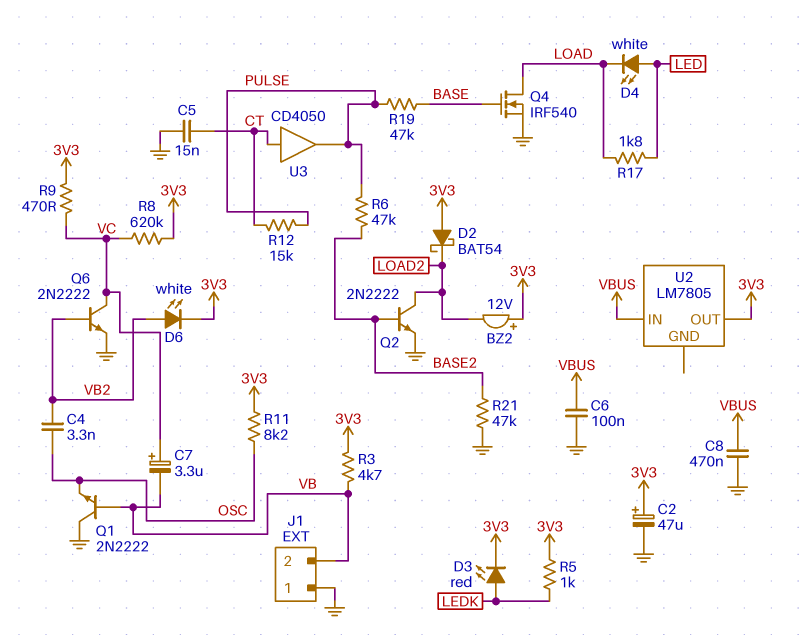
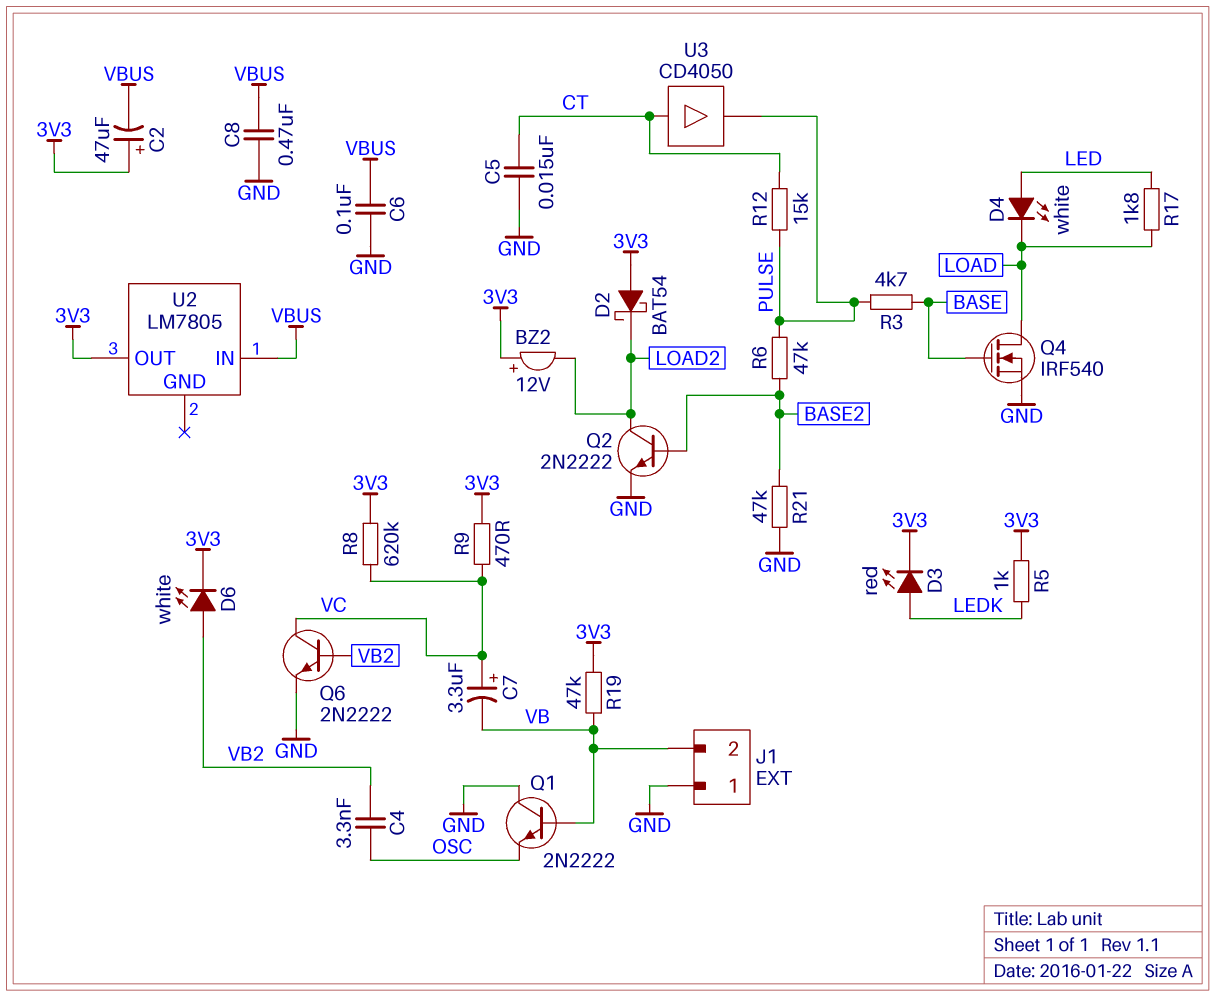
C2: 47uF (plus 3V3, minus GND) -> 47uF (plus 3V3, minus VBUS)
R3: 4.7k (3V3, VB) -> 4.7k (BASE, PULSE)
R11: 8.2k (3V3, OSC) -> none
R19: 47k (BASE, PULSE) -> 47k (3V3, VB)

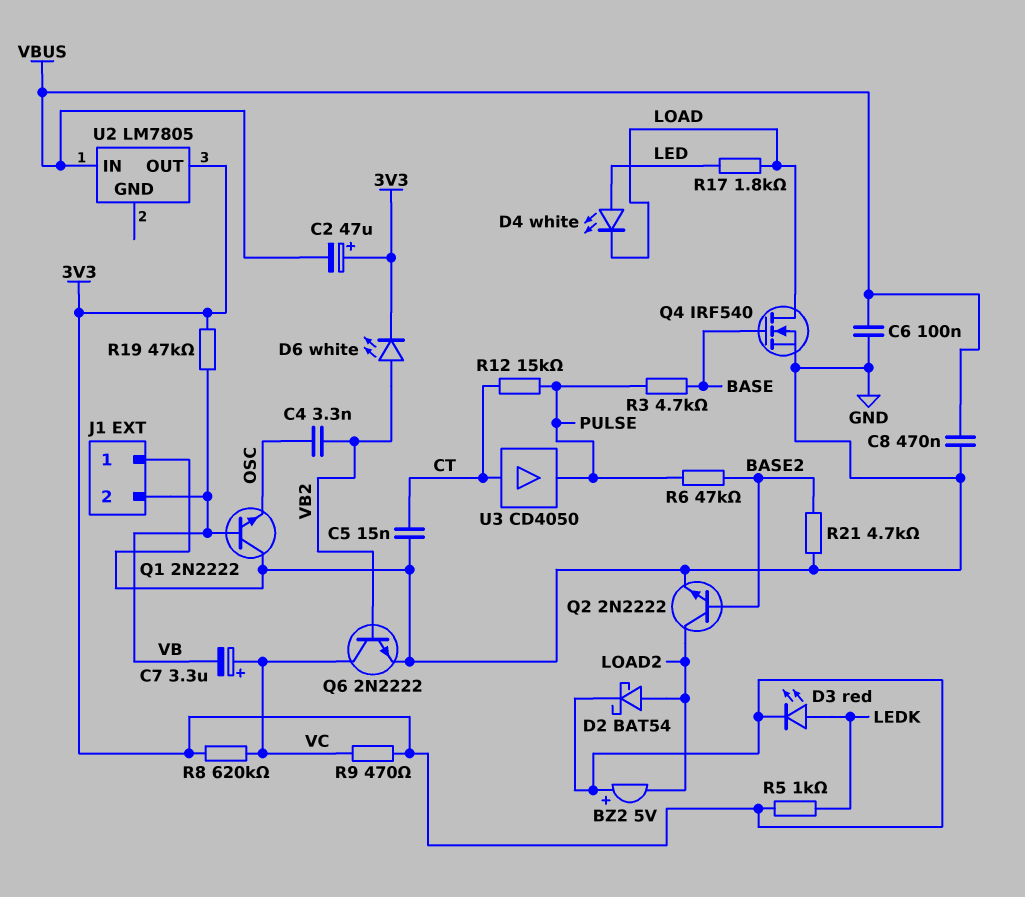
BZ2: buzzer 12V (plus 3V3, minus LOAD2) -> buzzer 5V (plus 3V3, minus LOAD2)
D2: schottky BAT54 (A 3V3, K LOAD2) -> schottky BAT54 (A LOAD2, K 3V3)
R21: 47k (BASE2, GND) -> 4.7k (BASE2, GND)

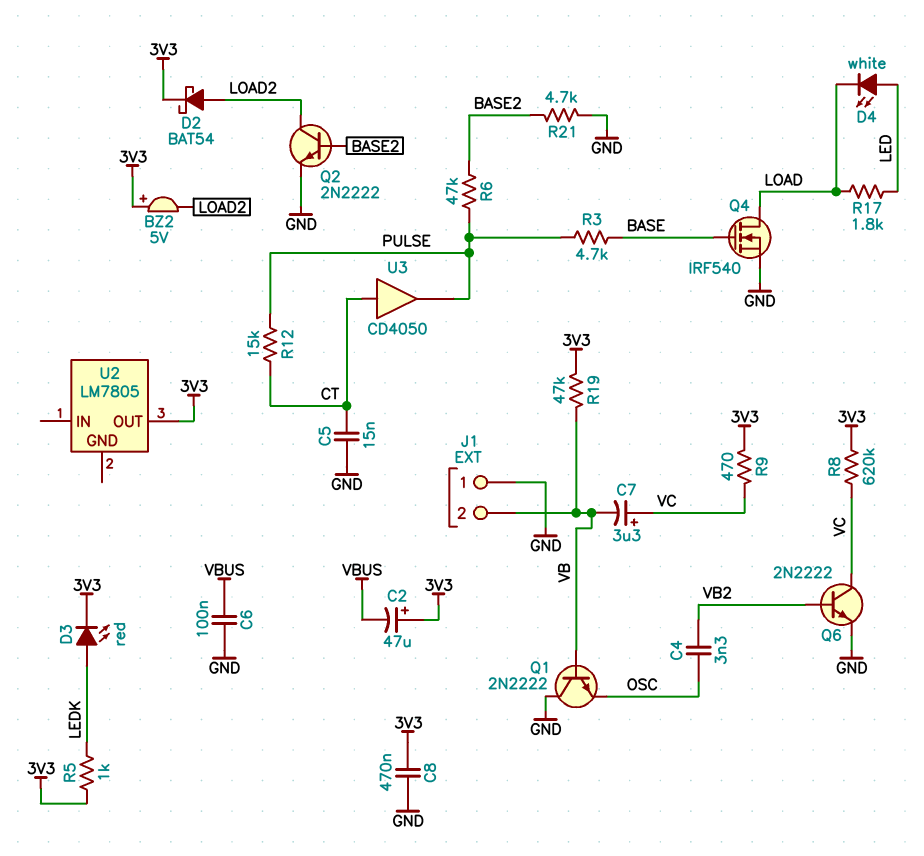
C8: 470nF (GND, VBUS) -> 470nF (3V3, GND)
D6: LED white (A VB2, K 3V3) -> none
U2 pin IN: VBUS -> none

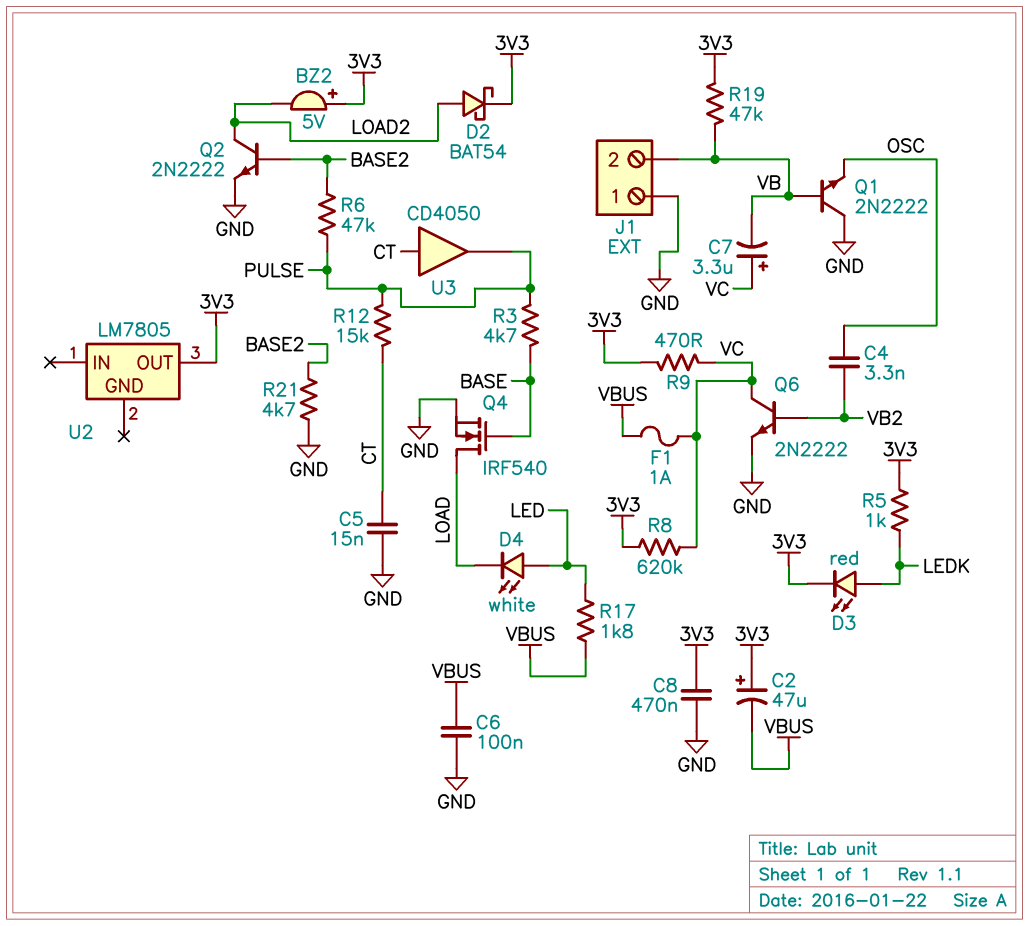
F1: none -> 1A (VBUS, VC)
R17: 1.8k (LED, LOAD) -> 1.8k (LED, VBUS)

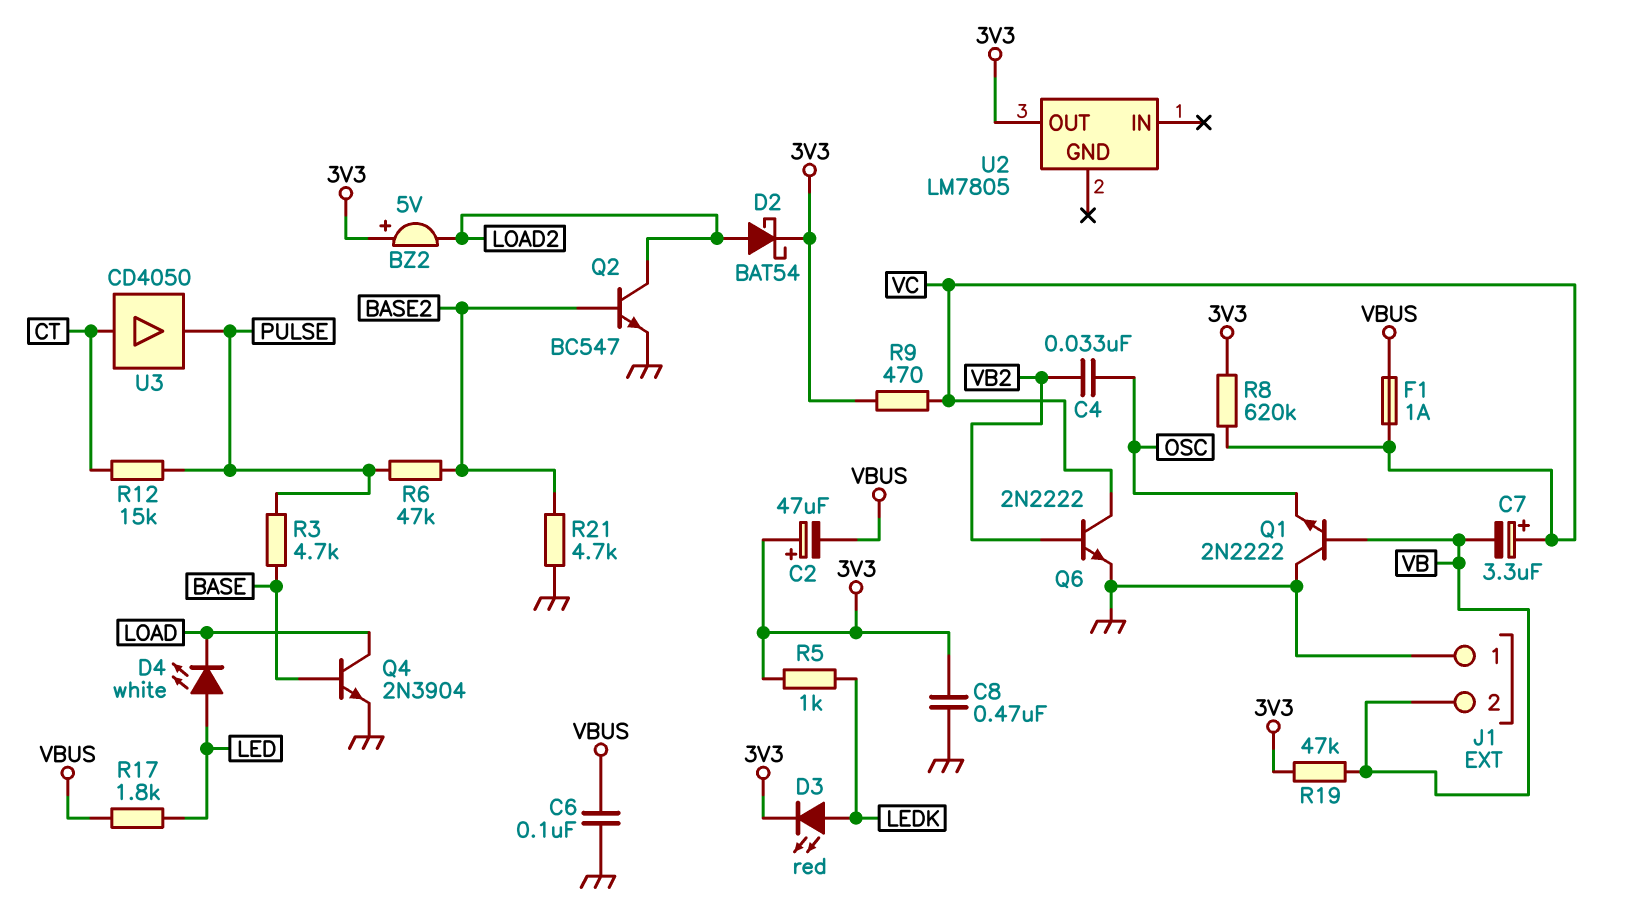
C4: 3.3nF (OSC, VB2) -> 33nF (OSC, VB2)
C5: 15nF (CT, GND) -> none
Q2: NPN 2N2222 (B BASE2, C LOAD2, E GND) -> NPN BC547 (B BASE2, C LOAD2, E GND)
Q4: NMOS IRF540 (G BASE, D LOAD, S GND) -> NPN 2N3904 (B BASE, C LOAD, E GND)

